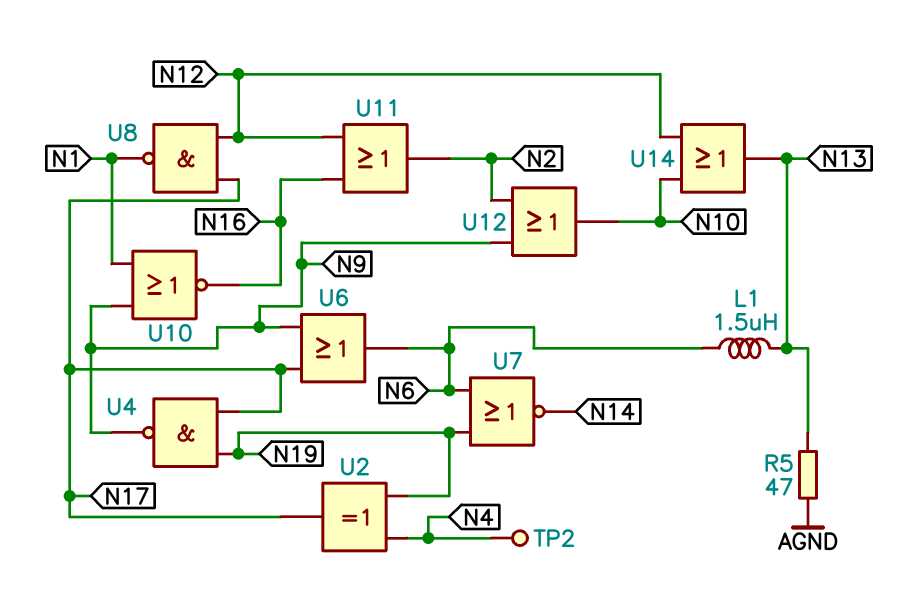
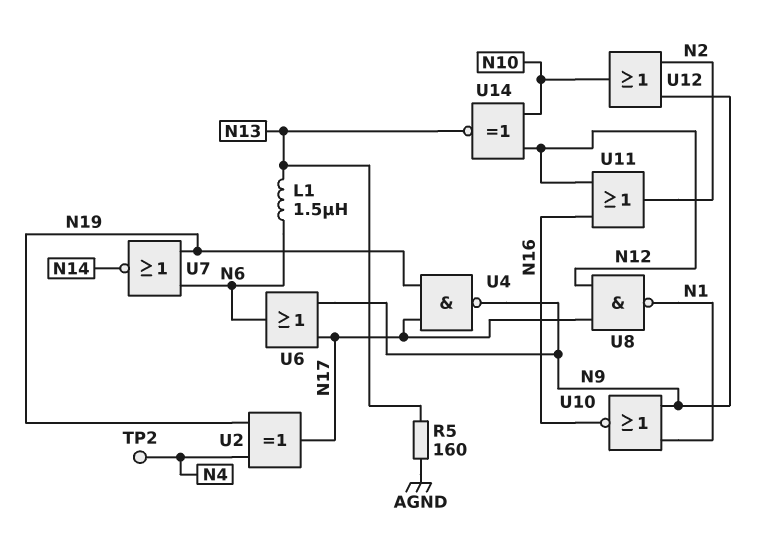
R5: 47 (AGND, N13) -> 160 (AGND, N13)
U14: OR (in N10, in N12, out N13) -> XNOR (in N10, in N12, out N13)

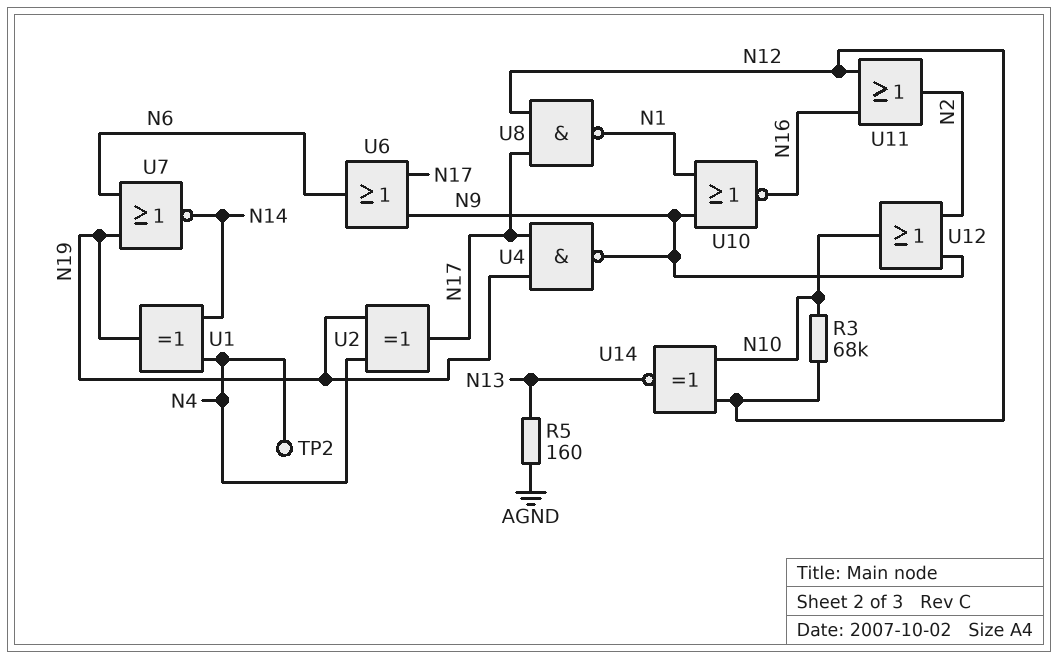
L1: 1.5uH (N6, N13) -> none
R3: none -> 68k (N10, N12)
U1: none -> XOR (in N4, in N14, out N19)

